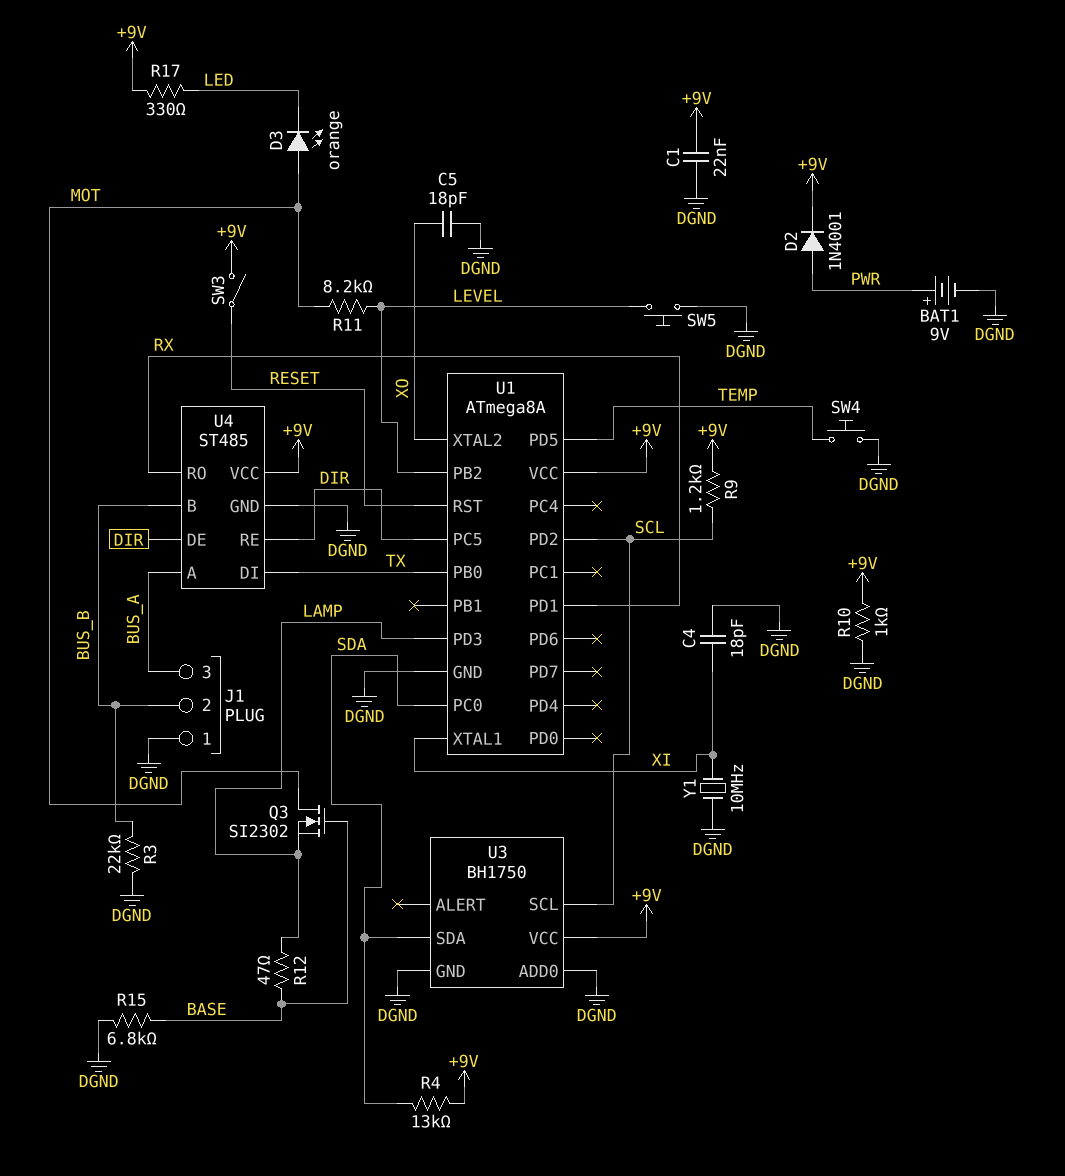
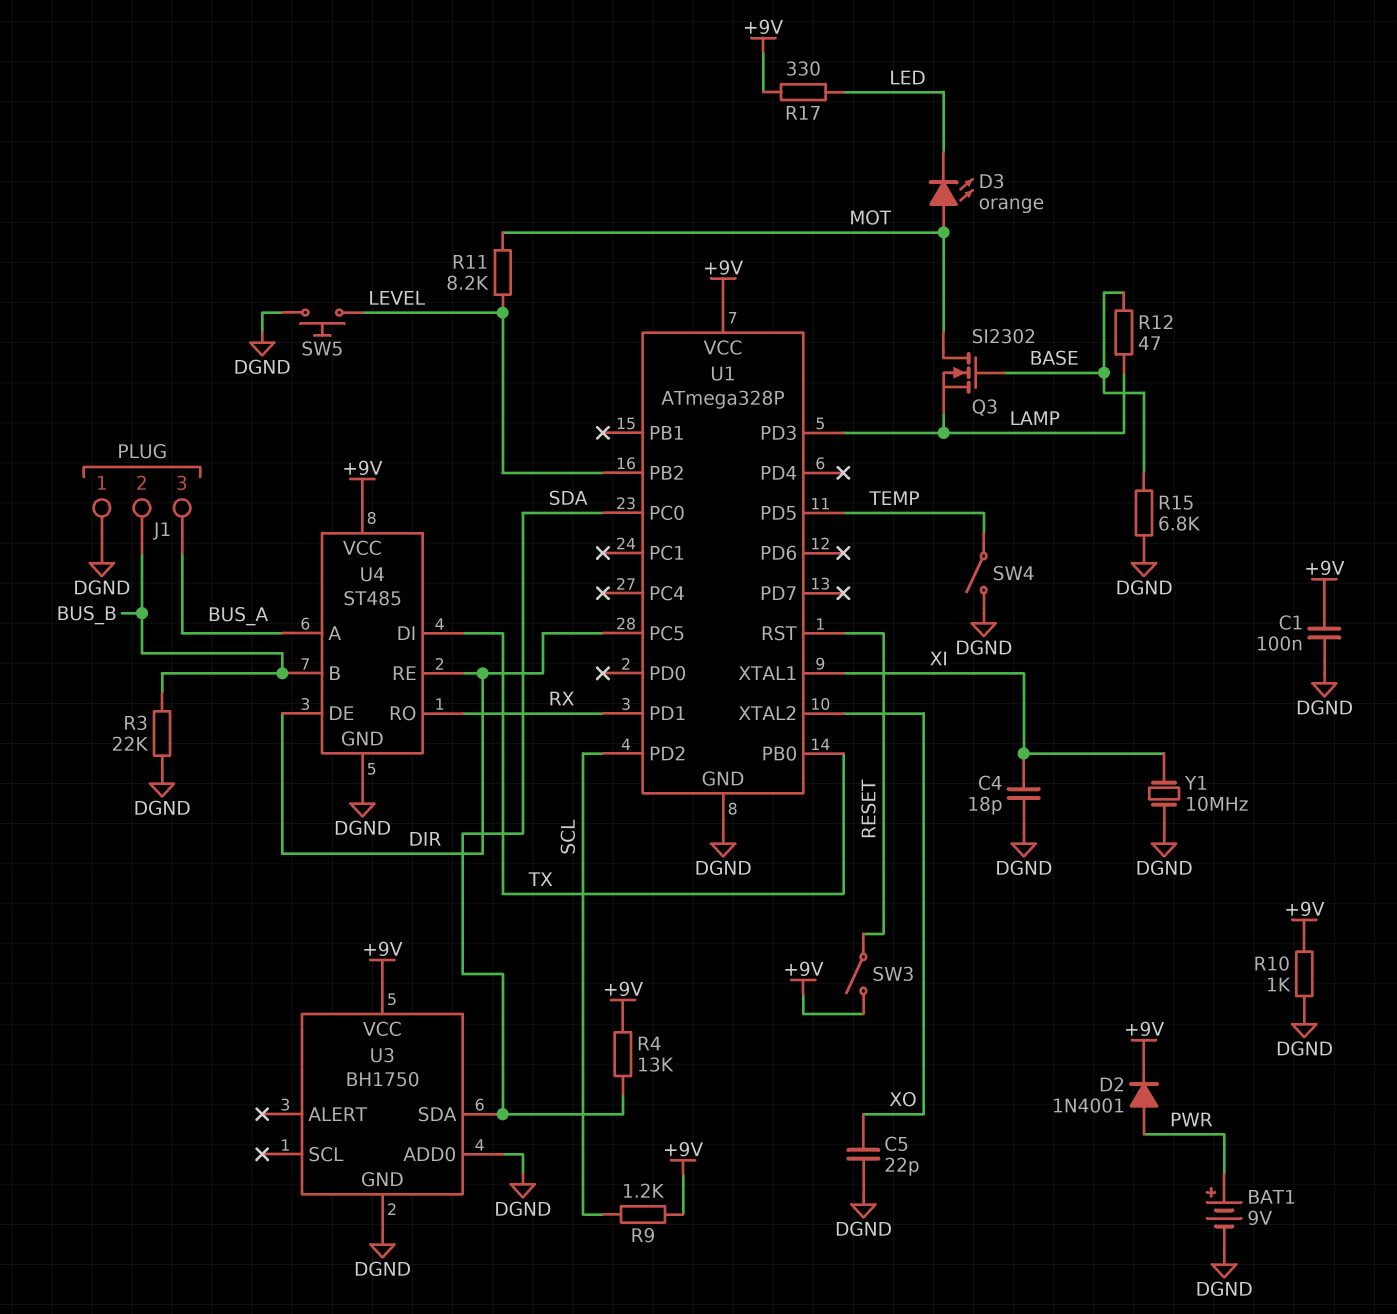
C1: 22nF (+9V, DGND) -> 100nF (+9V, DGND)
C5: 18pF (DGND, XO) -> 22pF (DGND, XO)
SW4: button (DGND, TEMP) -> switch (DGND, TEMP)
U1: ATmega8A -> ATmega328P
U3 pin SCL: SCL -> none

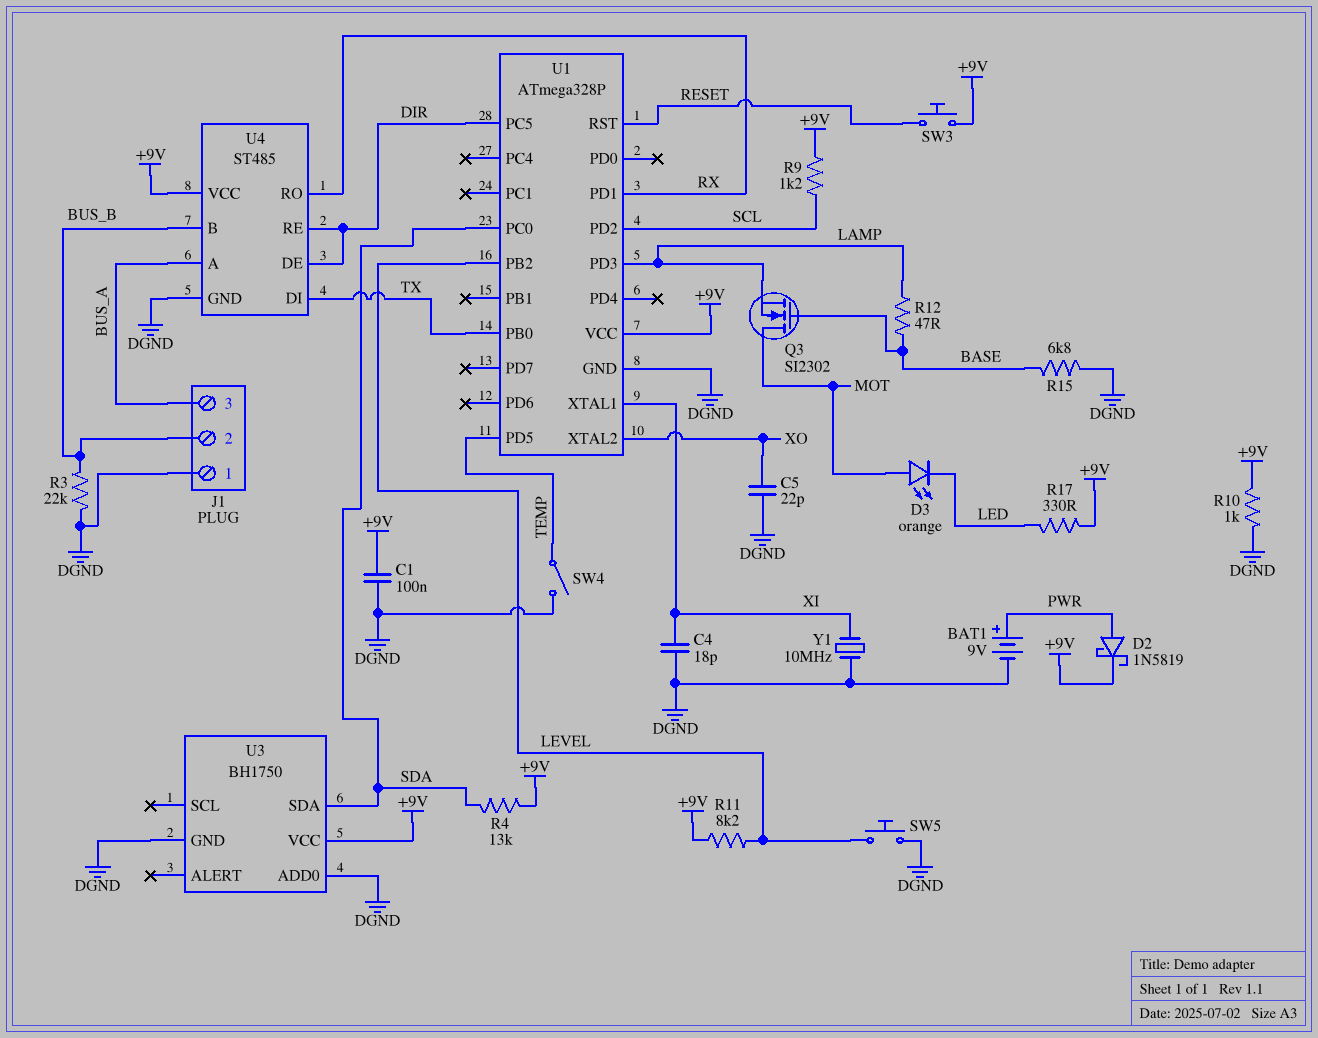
D2: diode 1N4001 (A PWR, K +9V) -> schottky 1N5819 (A PWR, K +9V)
R11: 8.2k (LEVEL, MOT) -> 8.2k (+9V, LEVEL)
SW3: switch (+9V, RESET) -> button (+9V, RESET)

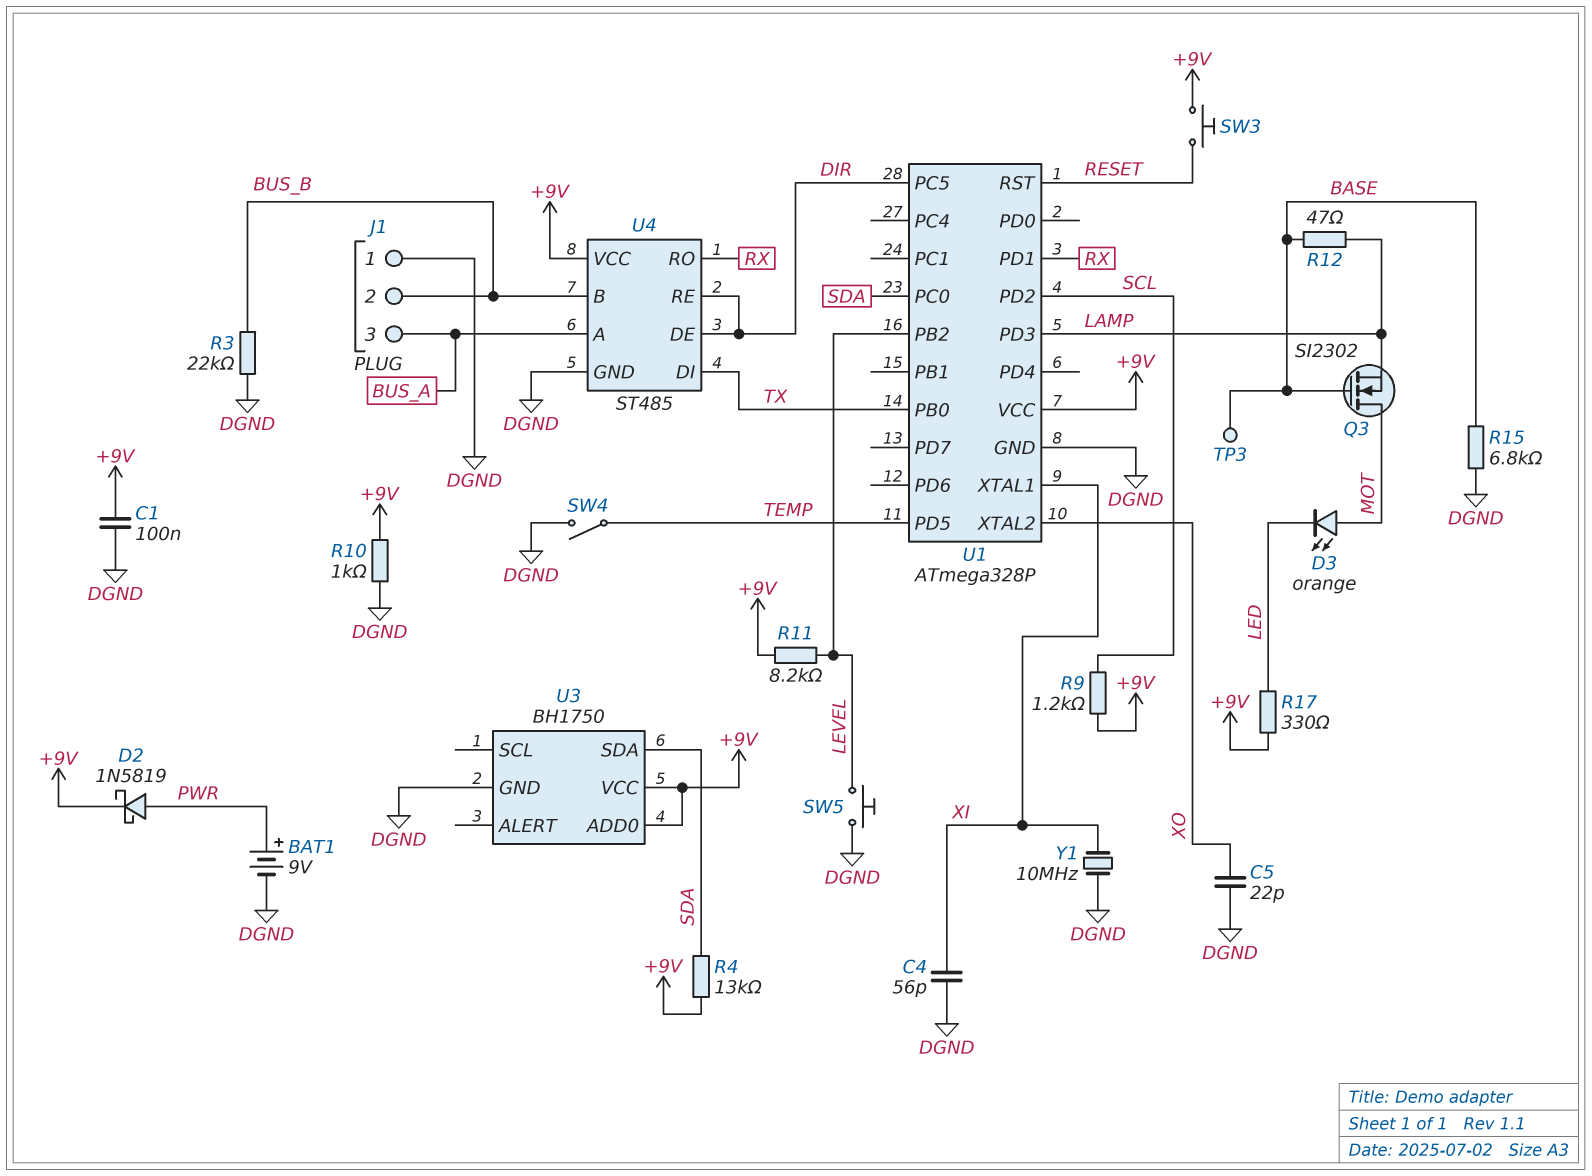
C4: 18pF (DGND, XI) -> 56pF (DGND, XI)
TP3: none -> test point (BASE)
U3 pin ADD0: DGND -> +9V

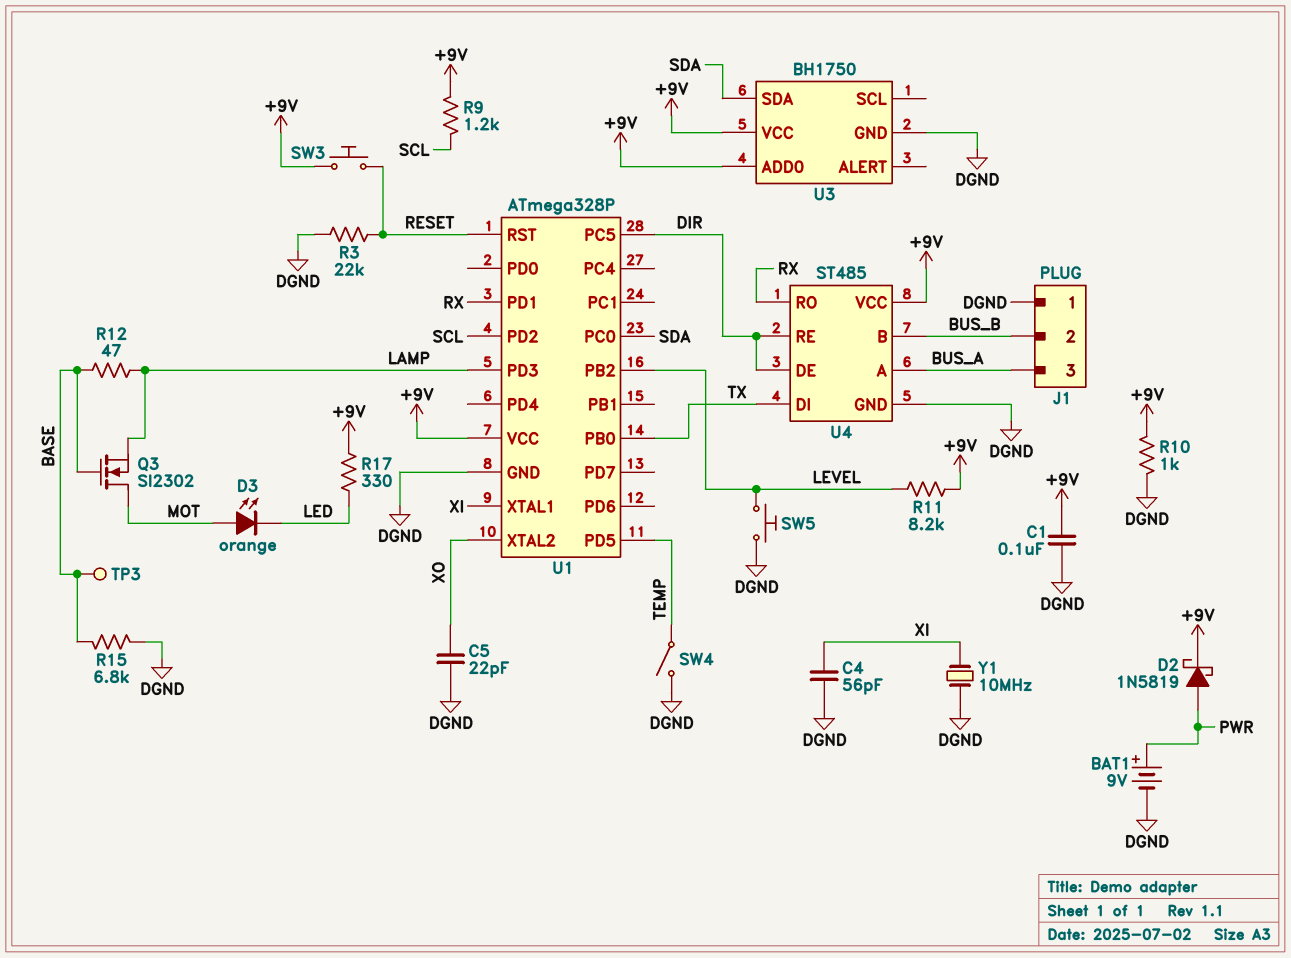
R3: 22k (BUS_B, DGND) -> 22k (DGND, RESET)
R4: 13k (+9V, SDA) -> none

